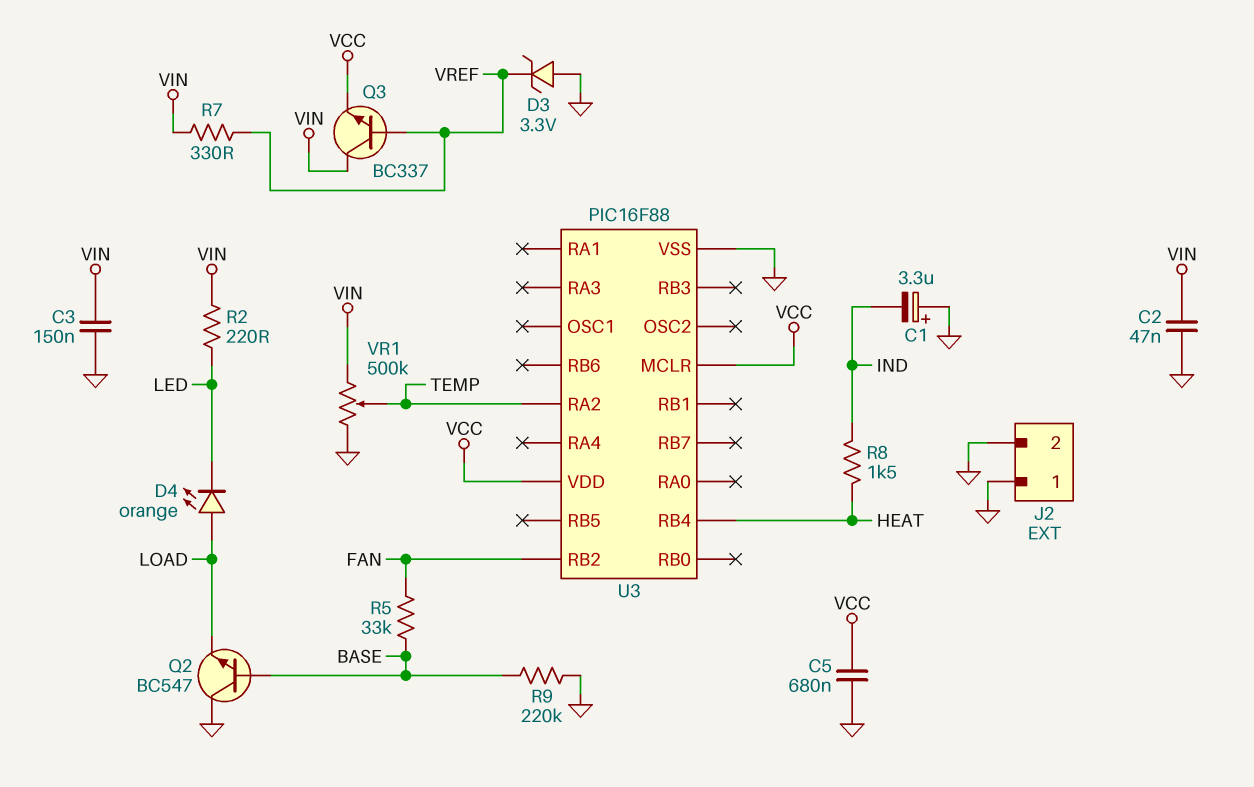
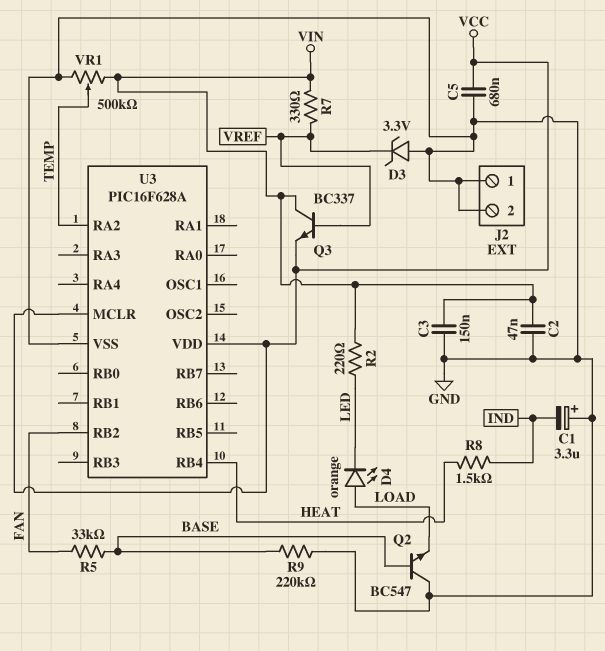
U3: PIC16F88 -> PIC16F628A

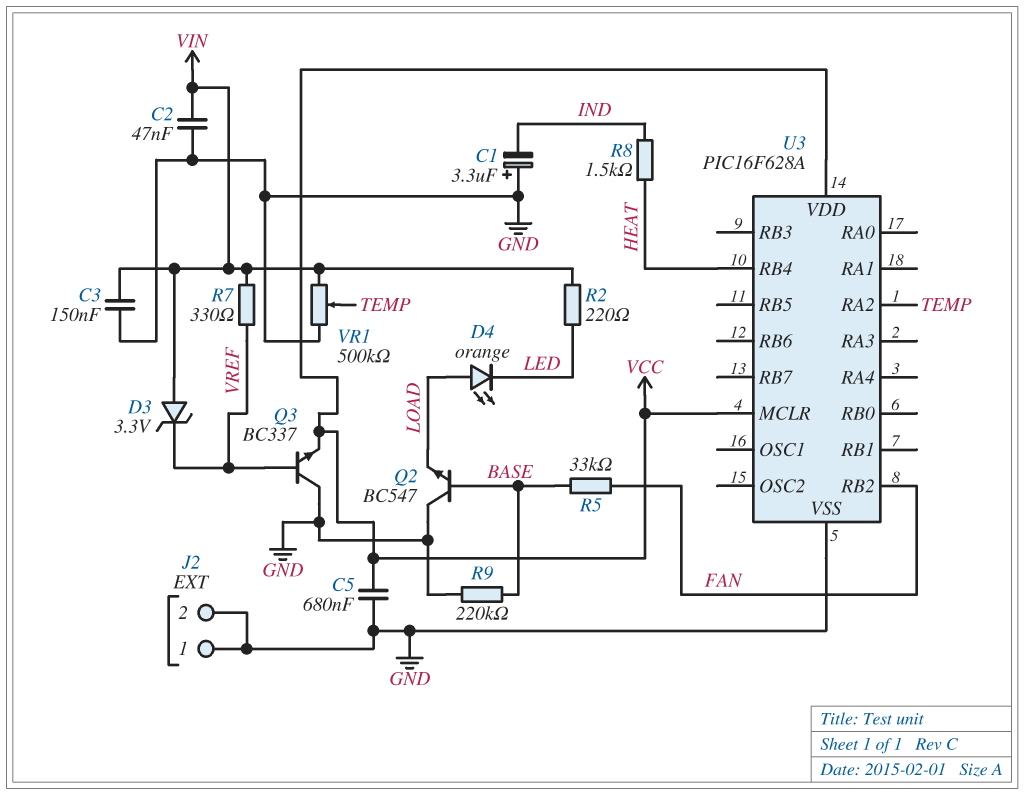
D3: zener 3.3V (A GND, K VREF) -> zener 3.3V (A VIN, K VREF)
Q3: NPN BC337 (B VREF, C VIN, E VCC) -> NPN BC337 (B VREF, C GND, E VCC)

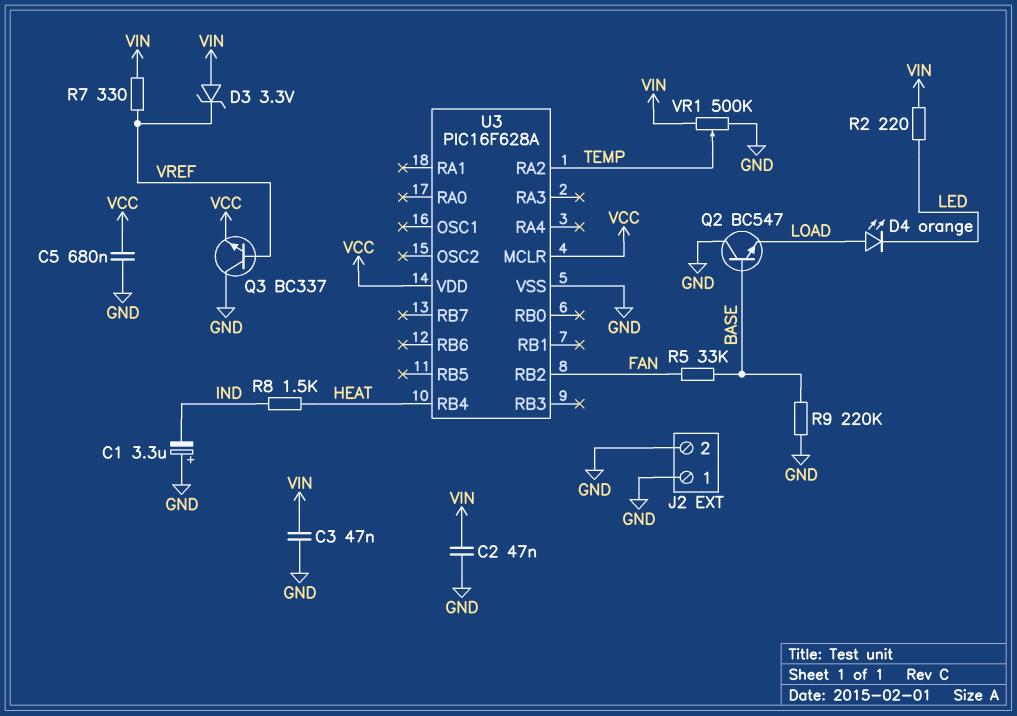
C3: 150nF (GND, VIN) -> 47nF (GND, VIN)

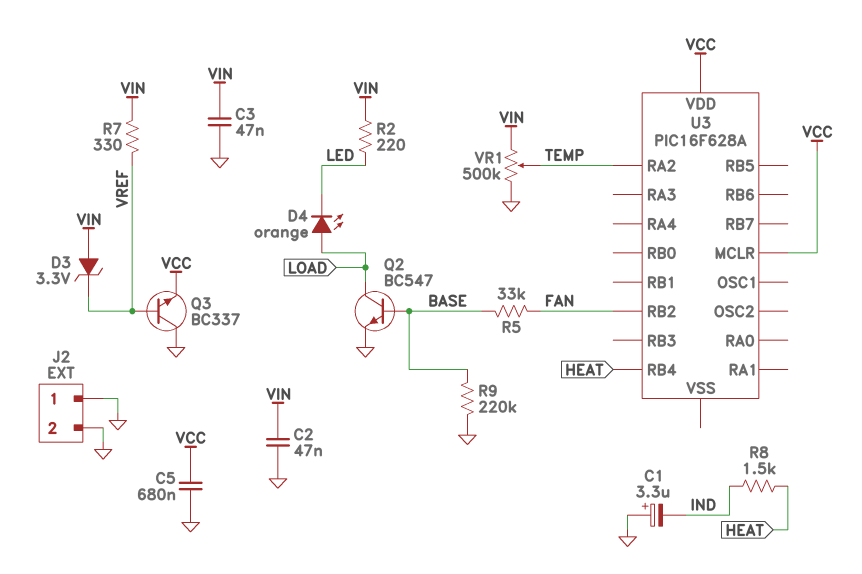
Q2: NPN BC547 (B BASE, C GND, E LOAD) -> NPN BC547 (B BASE, C LOAD, E GND)
U3 pin VSS: GND -> none

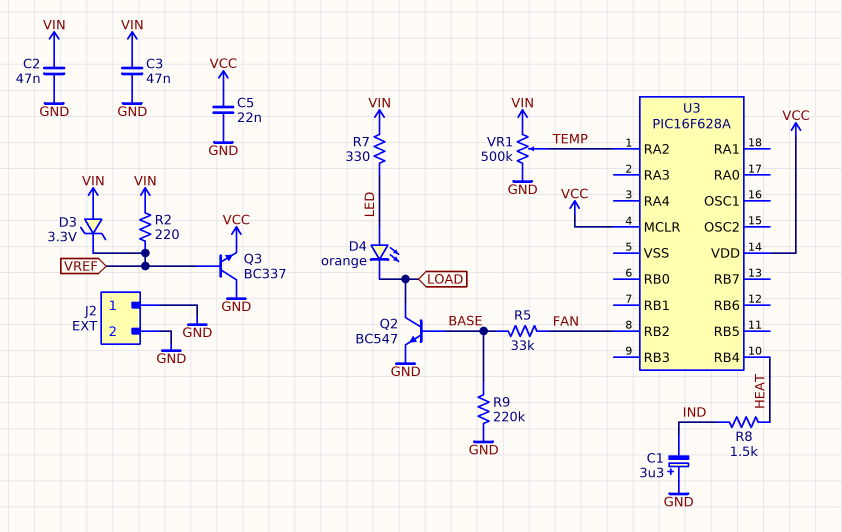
C5: 680nF (GND, VCC) -> 22nF (GND, VCC)
D4: LED orange (A LOAD, K LED) -> LED orange (A LED, K LOAD)
R2: 220 (LED, VIN) -> 220 (VIN, VREF)
R7: 330 (VIN, VREF) -> 330 (LED, VIN)

